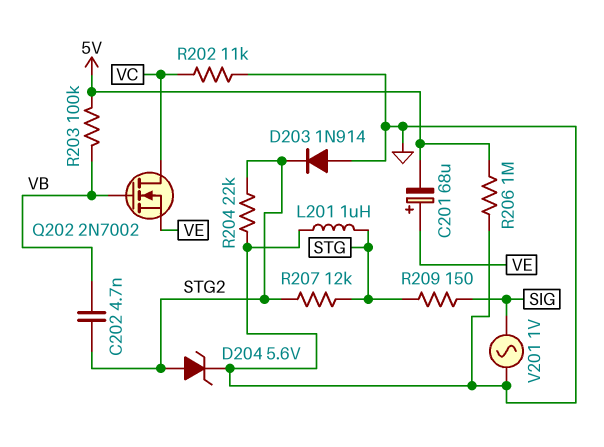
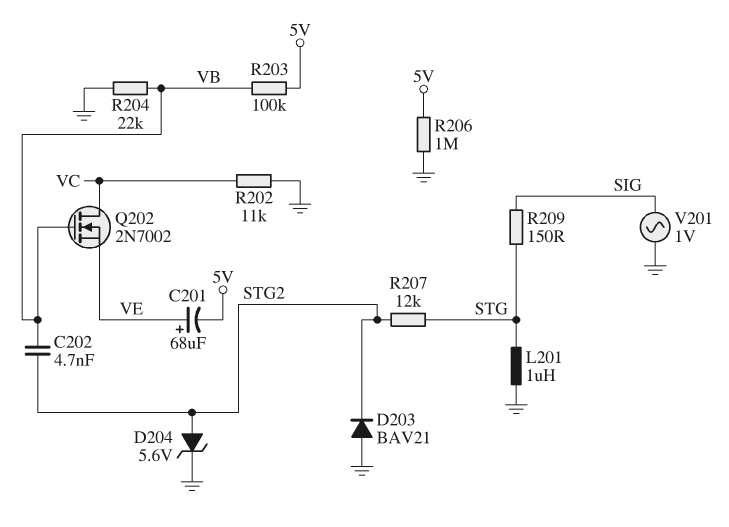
D203: diode 1N914 (A GND, K STG2) -> diode BAV21 (A GND, K STG2)
R204: 22k (GND, STG2) -> 22k (GND, VB)

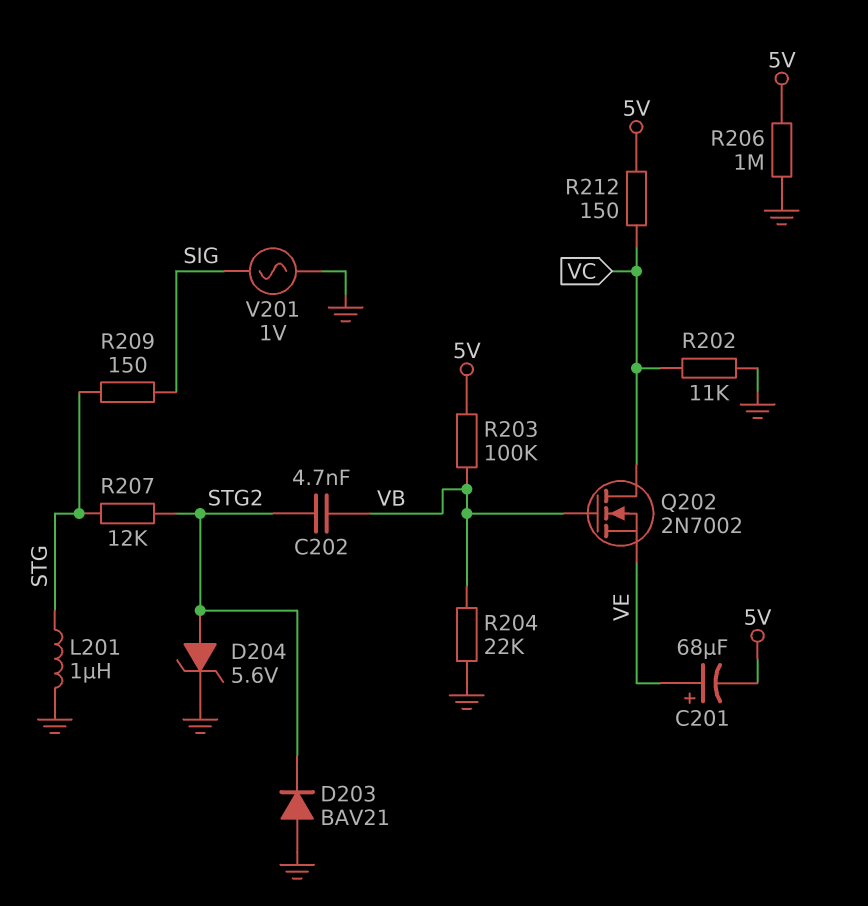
R212: none -> 150 (5V, VC)

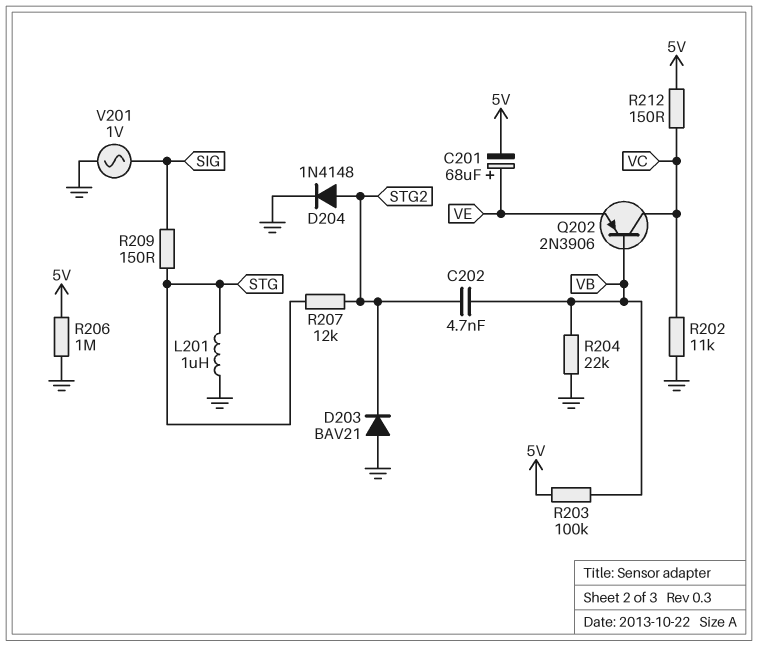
D204: zener 5.6V (A STG2, K GND) -> diode 1N4148 (A STG2, K GND)
Q202: NMOS 2N7002 (G VB, D VC, S VE) -> PNP 2N3906 (B VB, C VC, E VE)

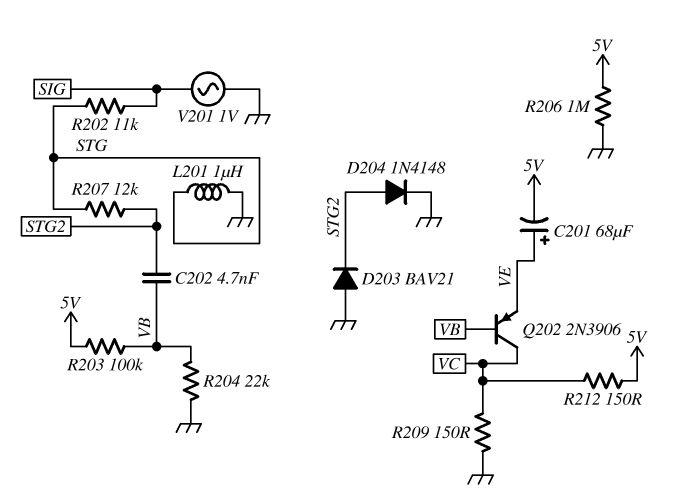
R202: 11k (GND, VC) -> 11k (SIG, STG)
R209: 150 (SIG, STG) -> 150 (GND, VC)

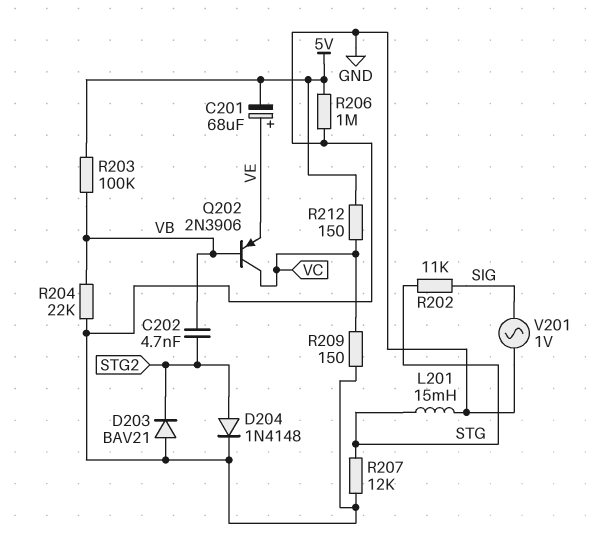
L201: 1uH (GND, STG) -> 15mH (GND, STG)
R207: 12k (STG, STG2) -> 12k (GND, STG)

